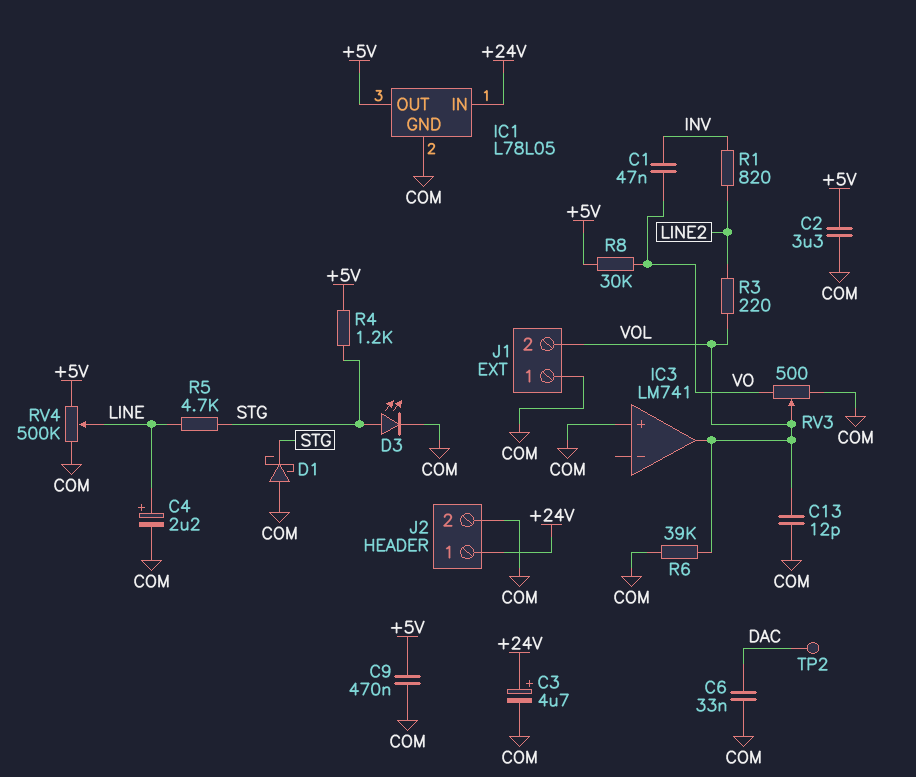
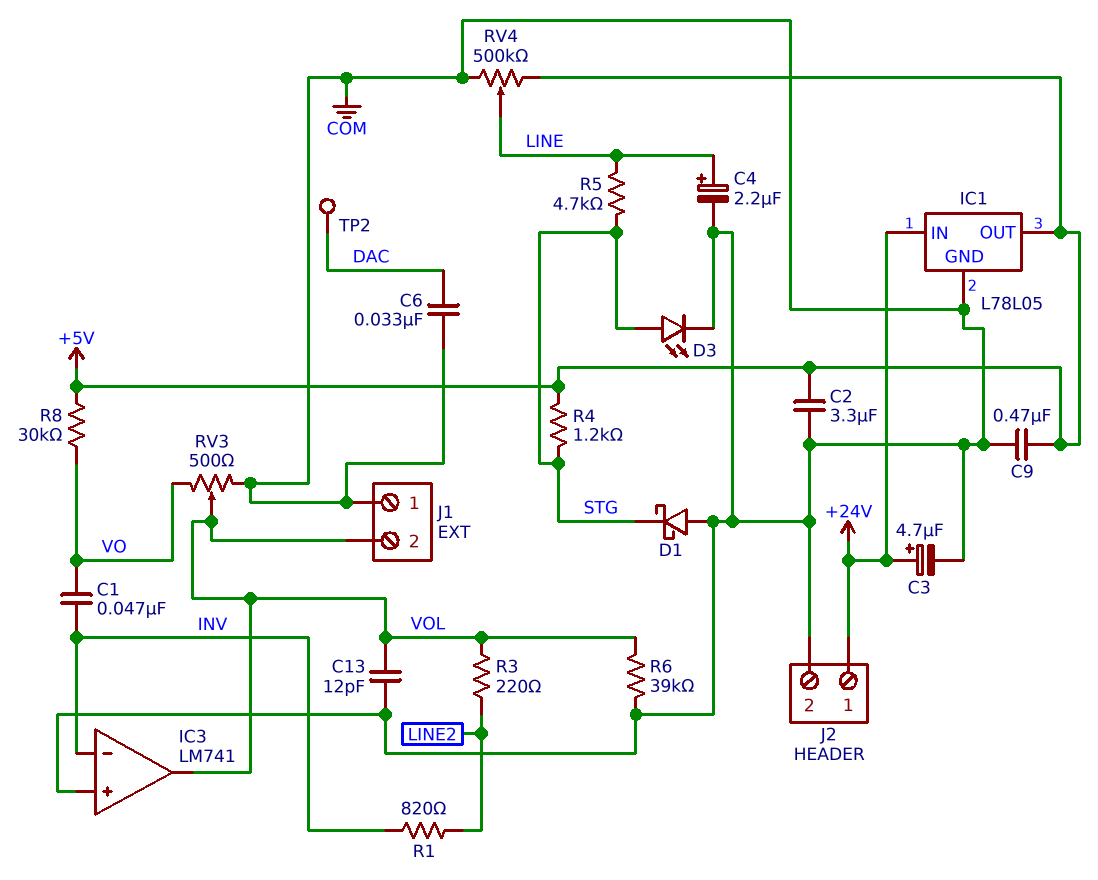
IC3 pin in-: none -> INV

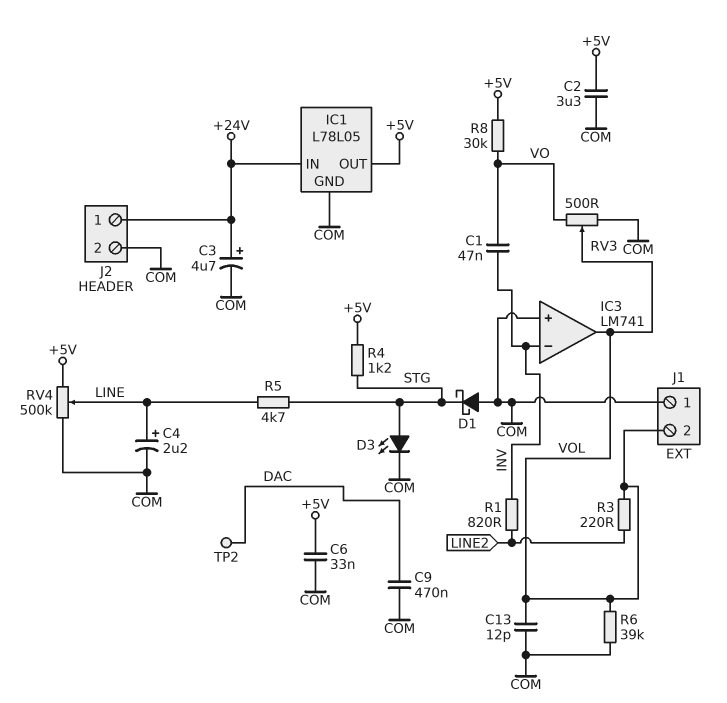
C6: 33nF (COM, DAC) -> 33nF (+5V, COM)
C9: 470nF (+5V, COM) -> 470nF (COM, DAC)

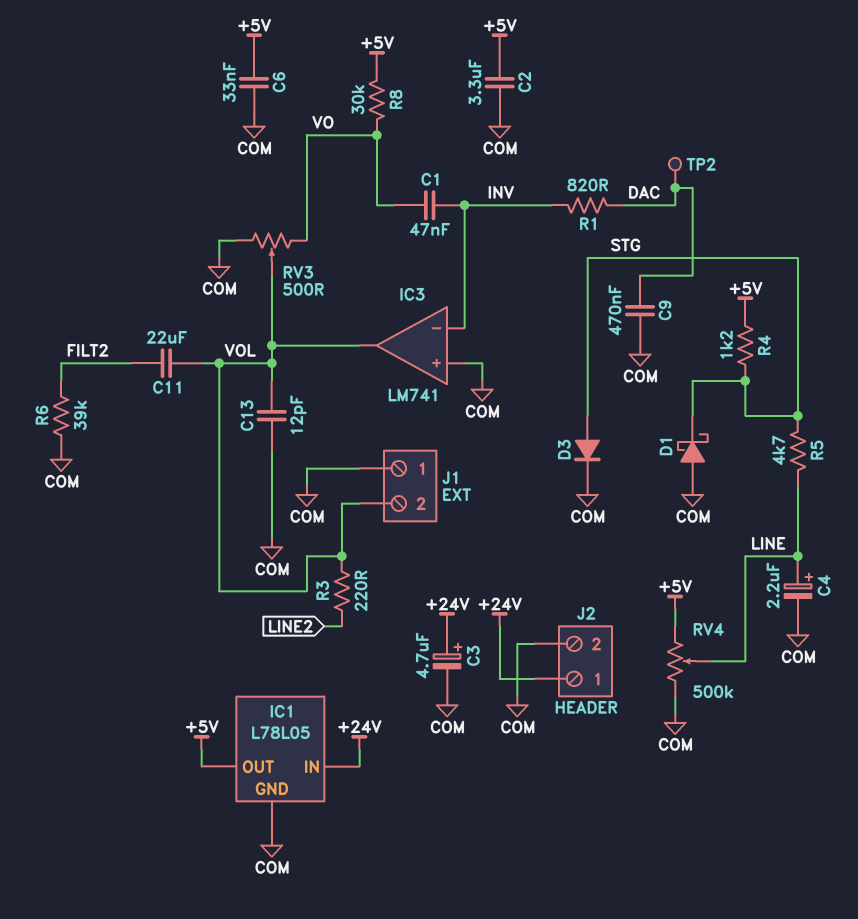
C11: none -> 22uF (FILT2, VOL)
D3: LED (A STG, K COM) -> diode (A STG, K COM)
R1: 820 (INV, LINE2) -> 820 (DAC, INV)
R6: 39k (COM, VOL) -> 39k (COM, FILT2)

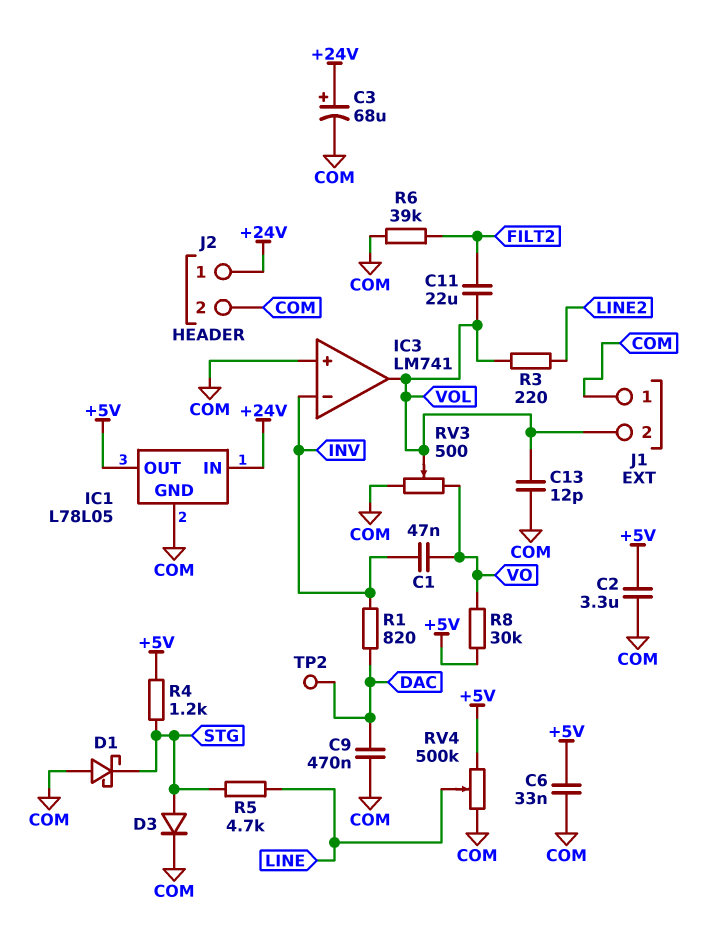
C3: 4.7uF (plus +24V, minus COM) -> 68uF (plus +24V, minus COM)
C4: 2.2uF (plus LINE, minus COM) -> none

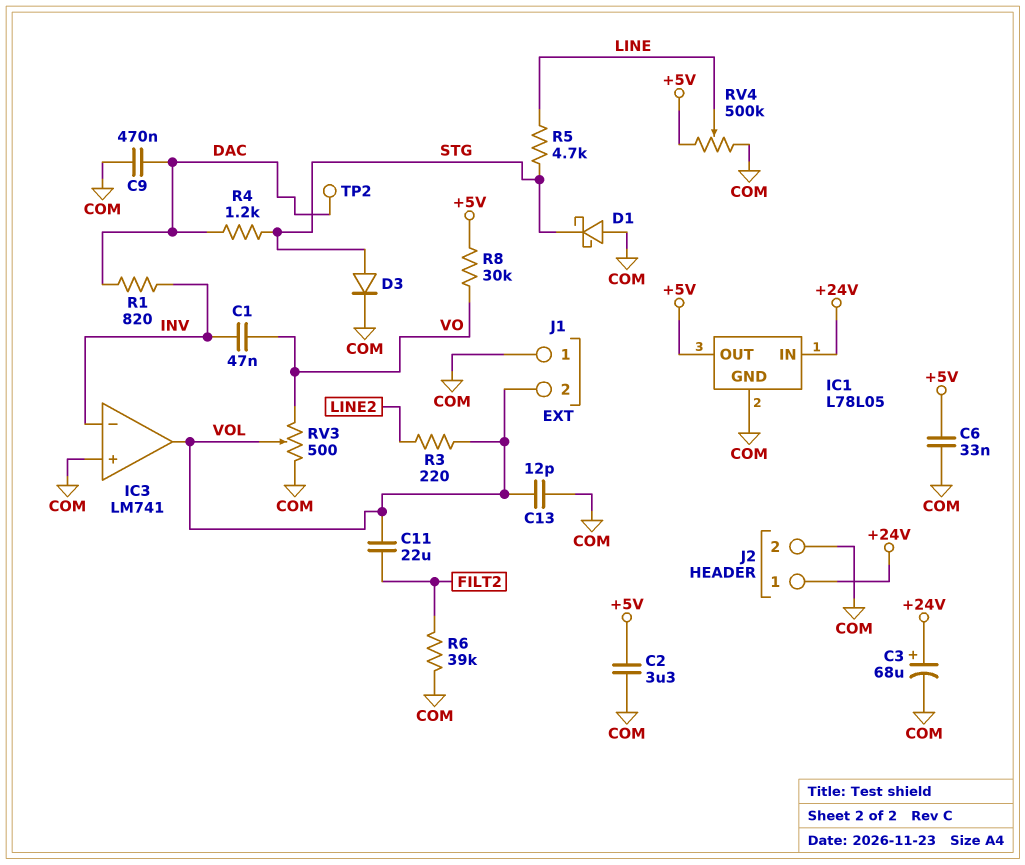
R4: 1.2k (+5V, STG) -> 1.2k (DAC, STG)

